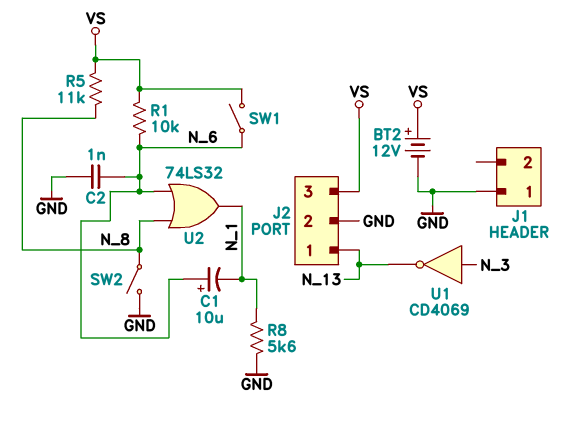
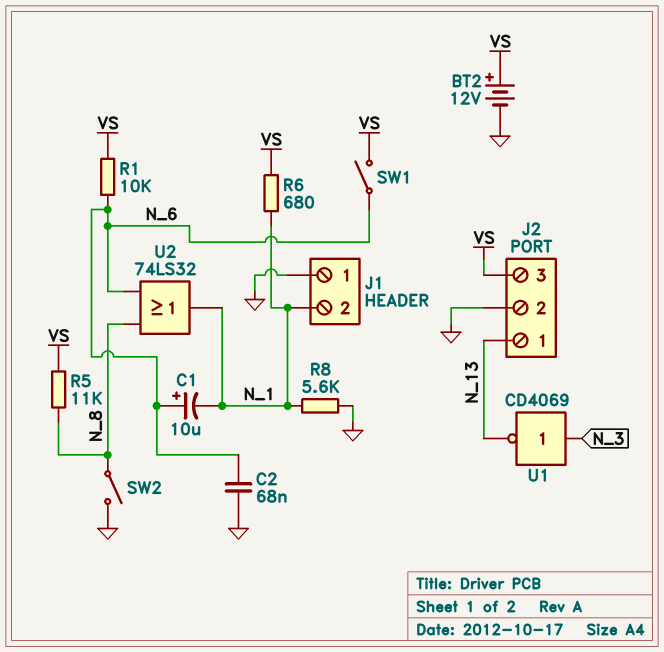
C2: 1nF (GND, N_6) -> 68nF (GND, N_6)
J1 pin 2: none -> N_1
R6: none -> 680 (N_1, VS)

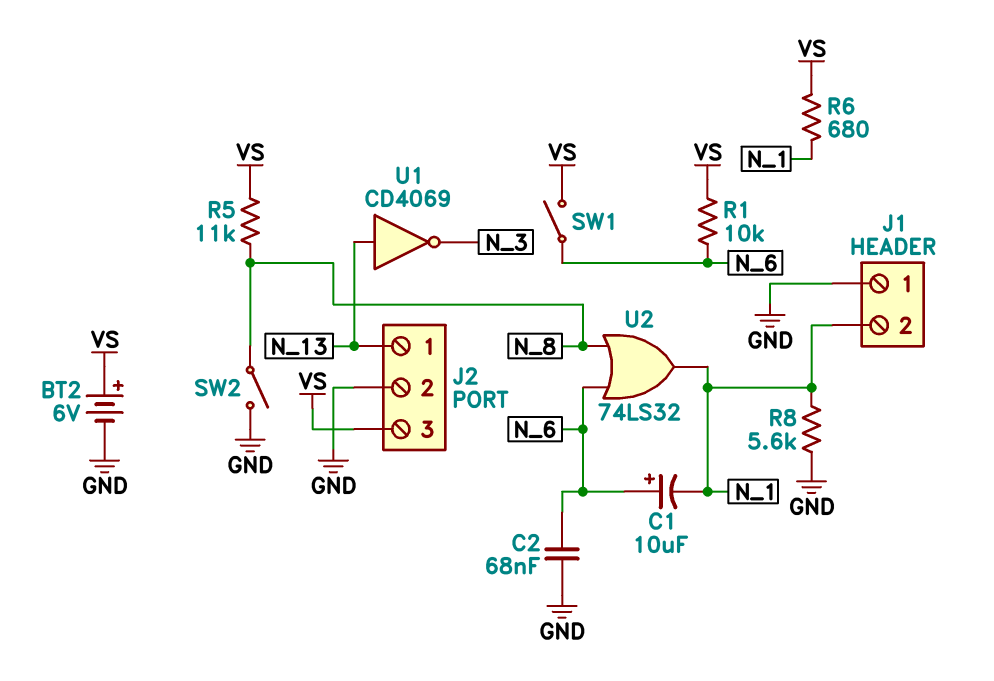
BT2: 12V (plus VS, minus GND) -> 6V (plus VS, minus GND)
U1: NOT CD4069 (in N_3, out N_13) -> NOT CD4069 (in N_13, out N_3)

